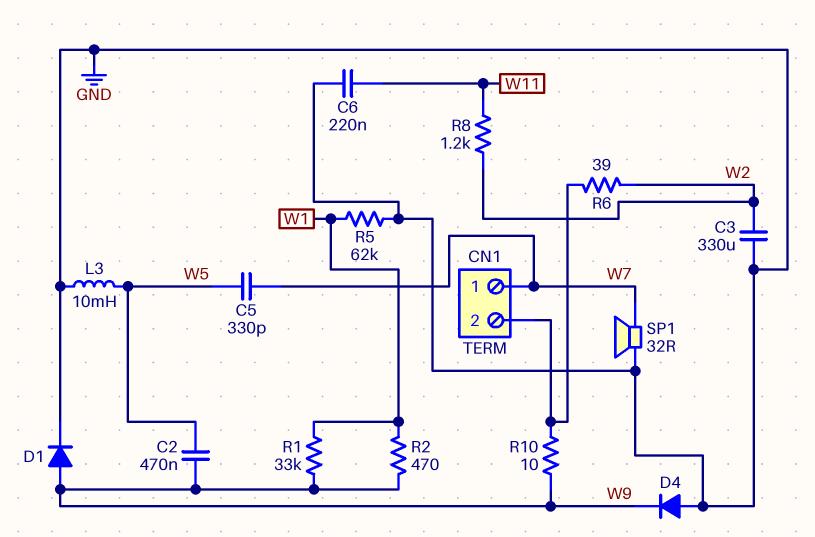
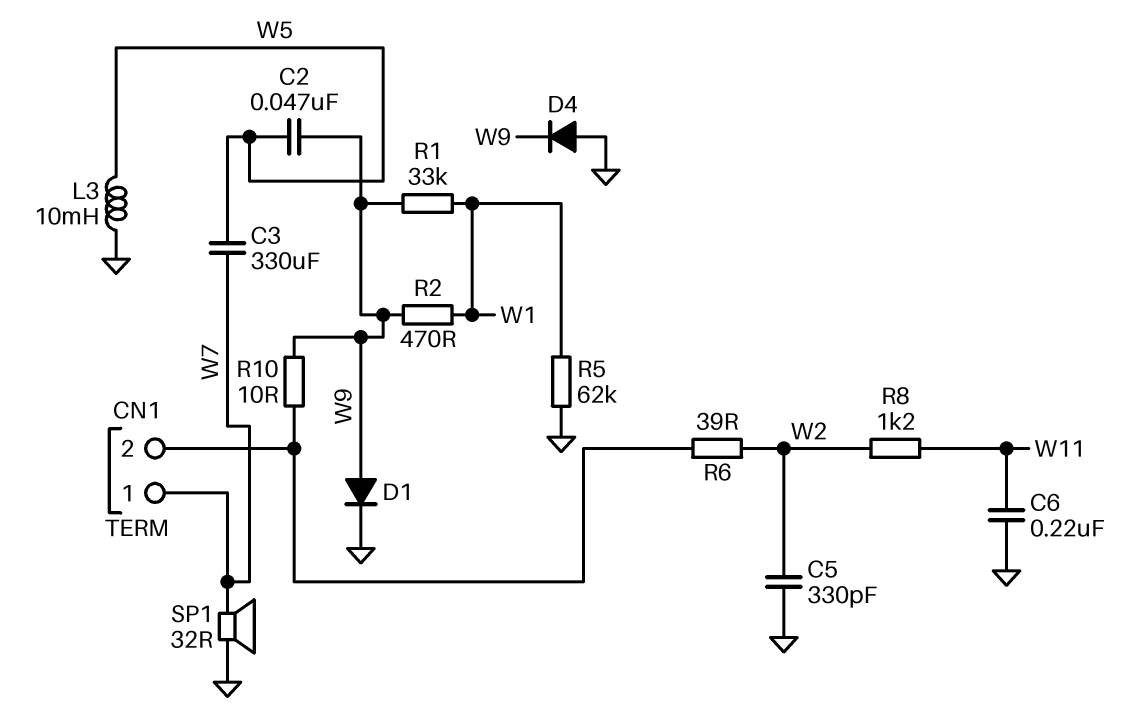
C2: 470nF (W5, W9) -> 47nF (W5, W9)
C3: 330uF (GND, W2) -> 330uF (W5, W7)
C5: 330pF (W5, W7) -> 330pF (GND, W2)

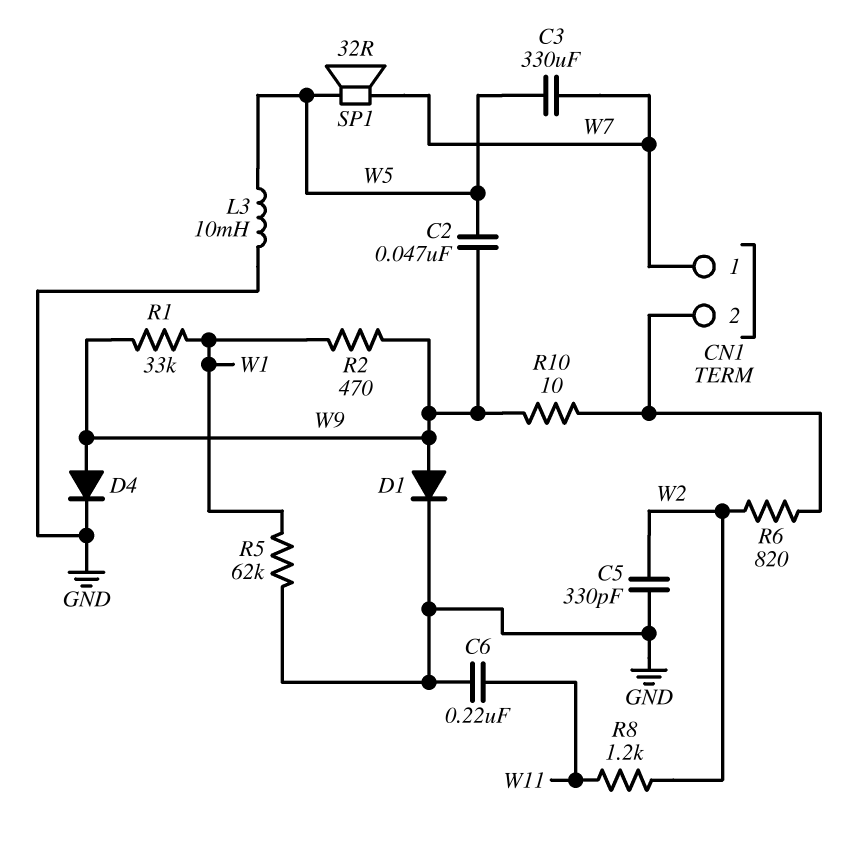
D4: diode (A GND, K W9) -> diode (A W9, K GND)
R6: 39 (CN1/2, W2) -> 820 (CN1/2, W2)
SP1: speaker 32R (GND, W7) -> speaker 32R (W5, W7)

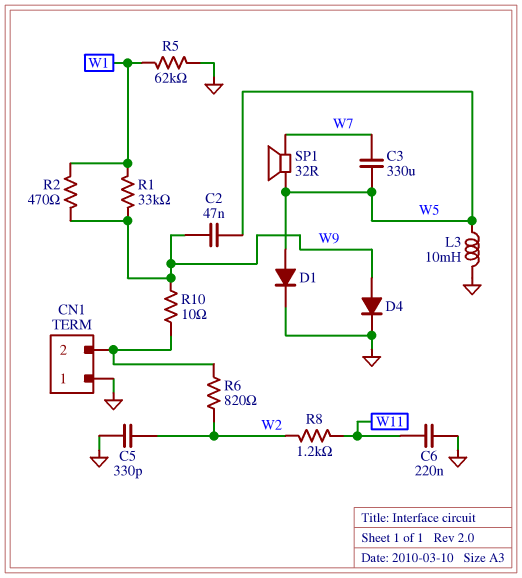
CN1 pin 1: W7 -> GND
D1: diode (A W9, K GND) -> diode (A W5, K GND)

